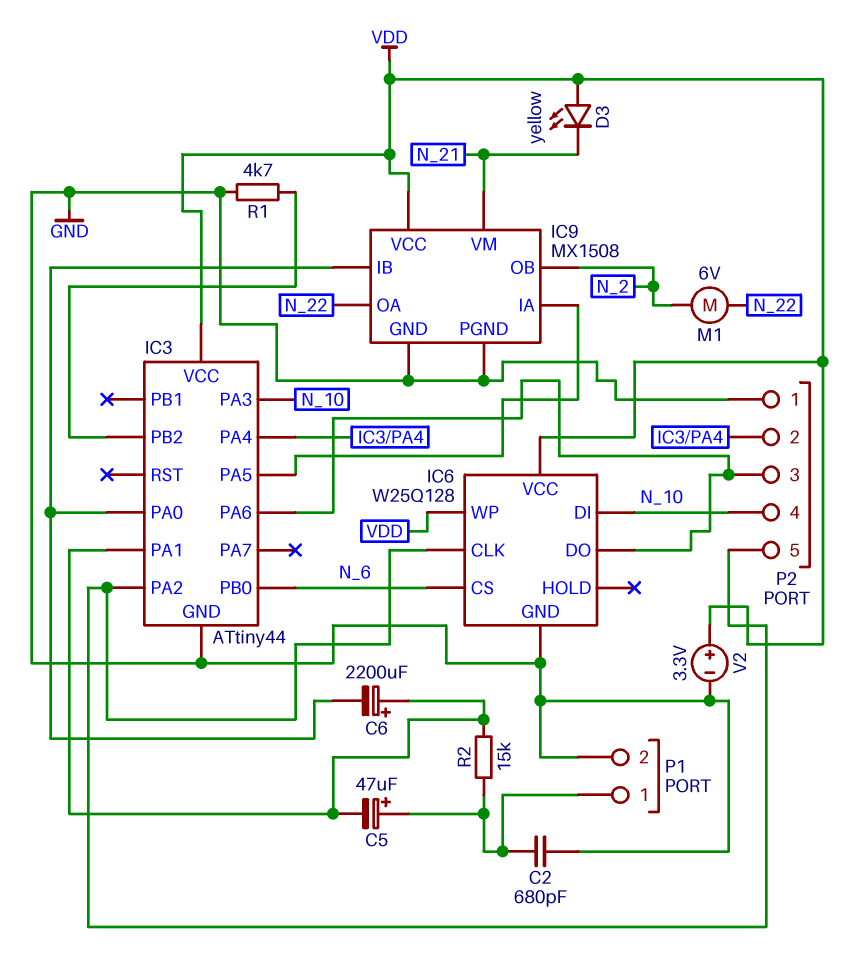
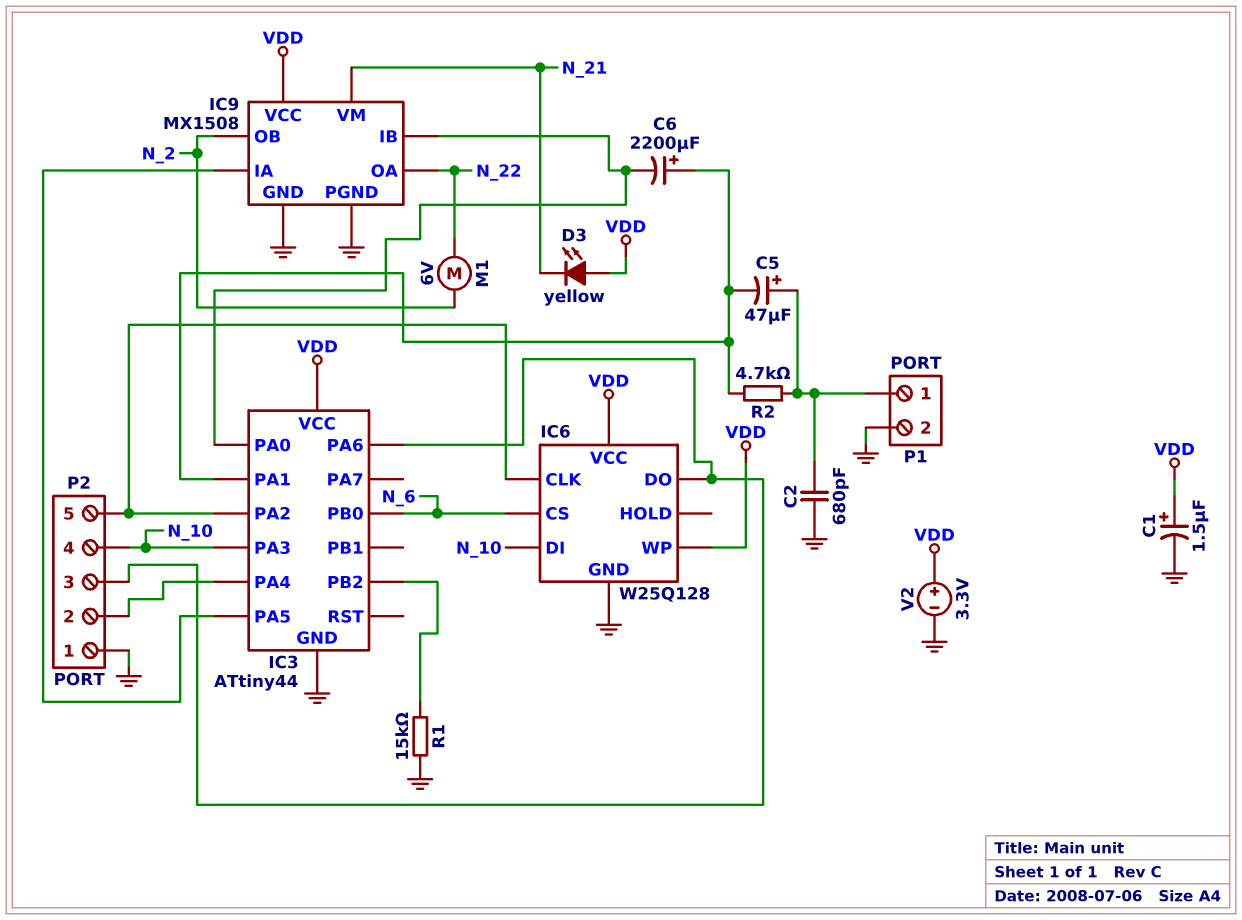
C1: none -> 1.5uF (plus VDD, minus GND)
R1: 4.7k (GND, IC3/PB2) -> 15k (GND, IC3/PB2)
R2: 15k (IC3/PA1, P1/1) -> 4.7k (IC3/PA1, P1/1)

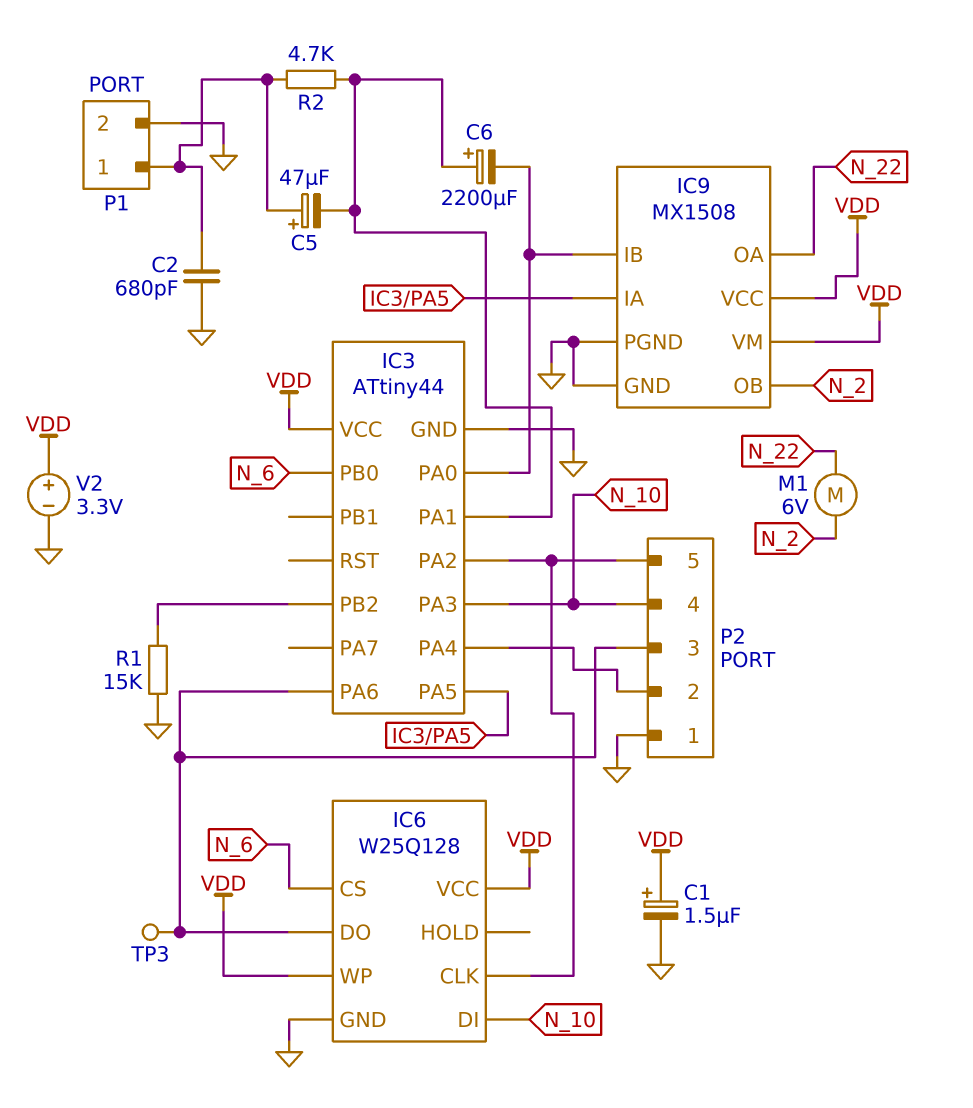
D3: LED yellow (A VDD, K N_21) -> none
IC9 pin VM: N_21 -> VDD
TP3: none -> test point (IC3/PA6)

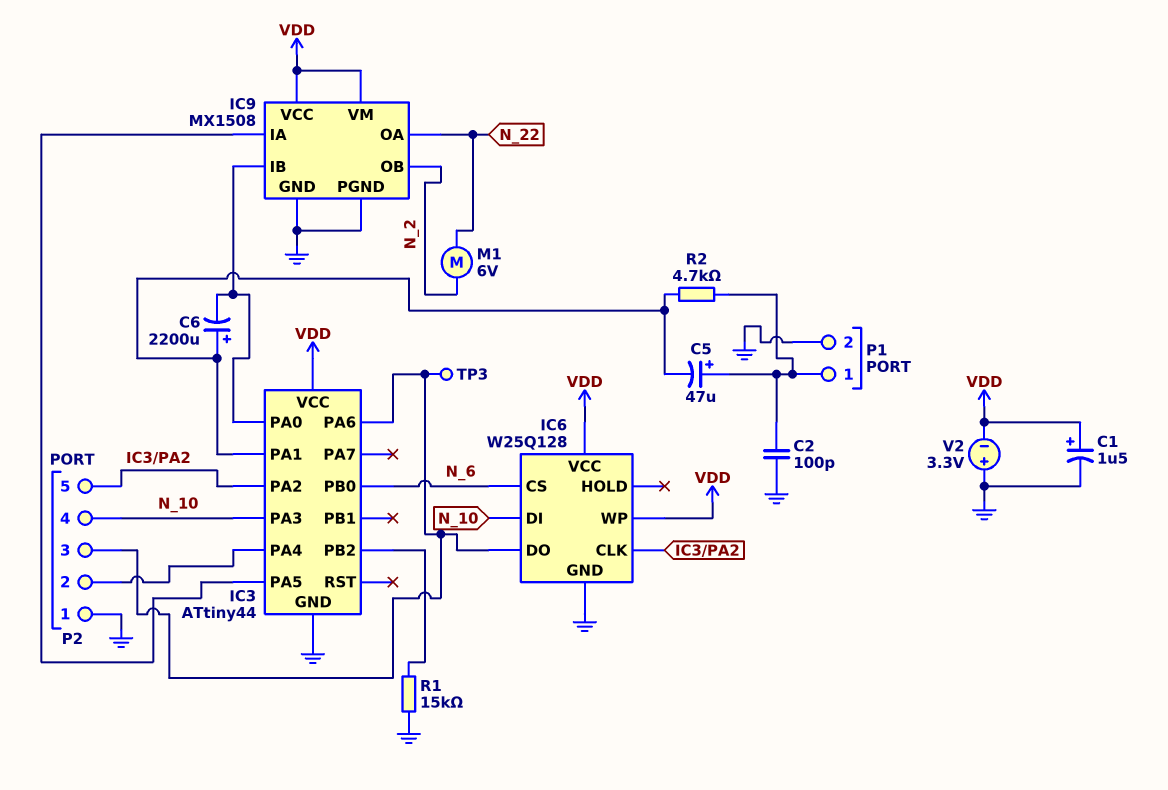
C2: 680pF (GND, P1/1) -> 100pF (GND, P1/1)
V2: 3.3V (plus VDD, minus GND) -> 3.3V (plus GND, minus VDD)

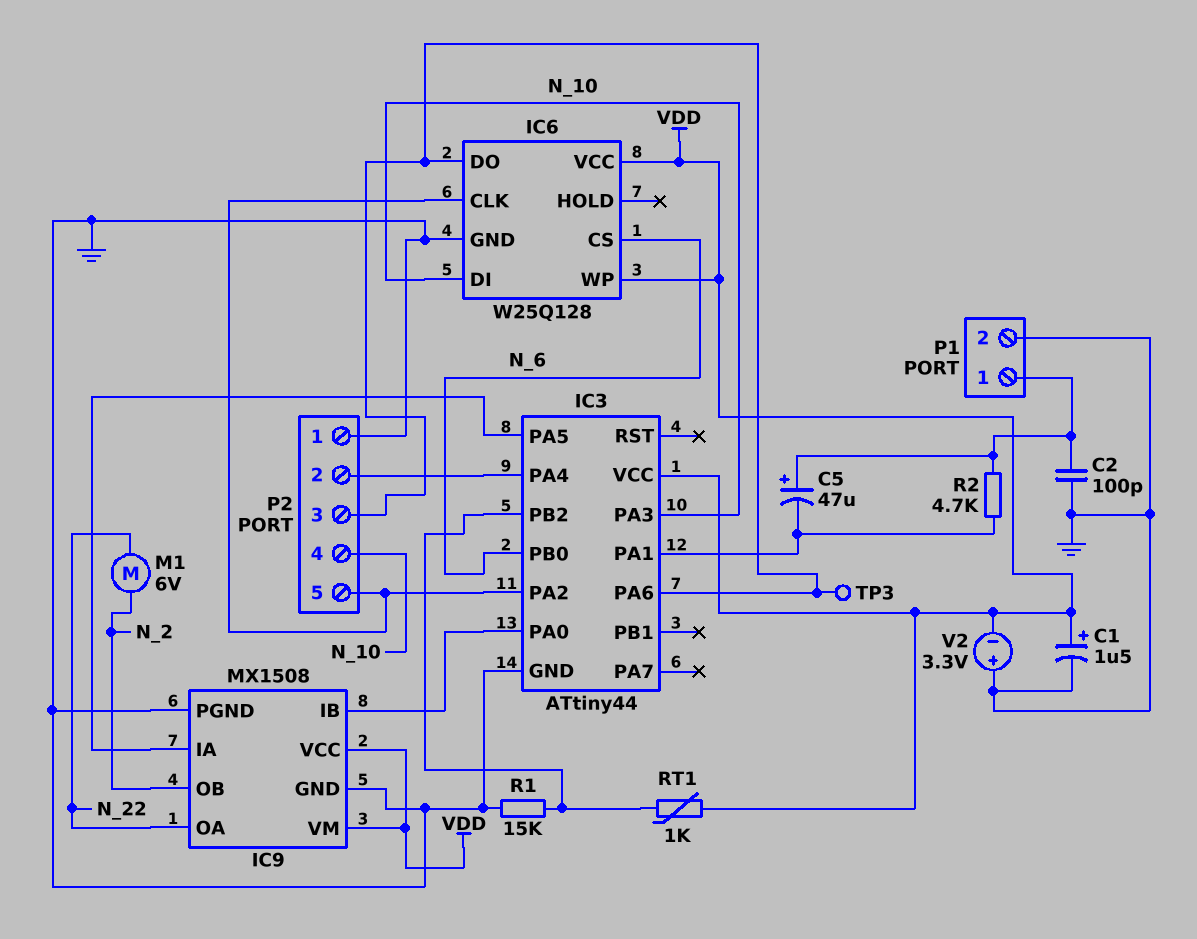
C6: 2200uF (plus IC3/PA1, minus IC3/PA0) -> none
RT1: none -> 1k (IC3/PB2, VDD)

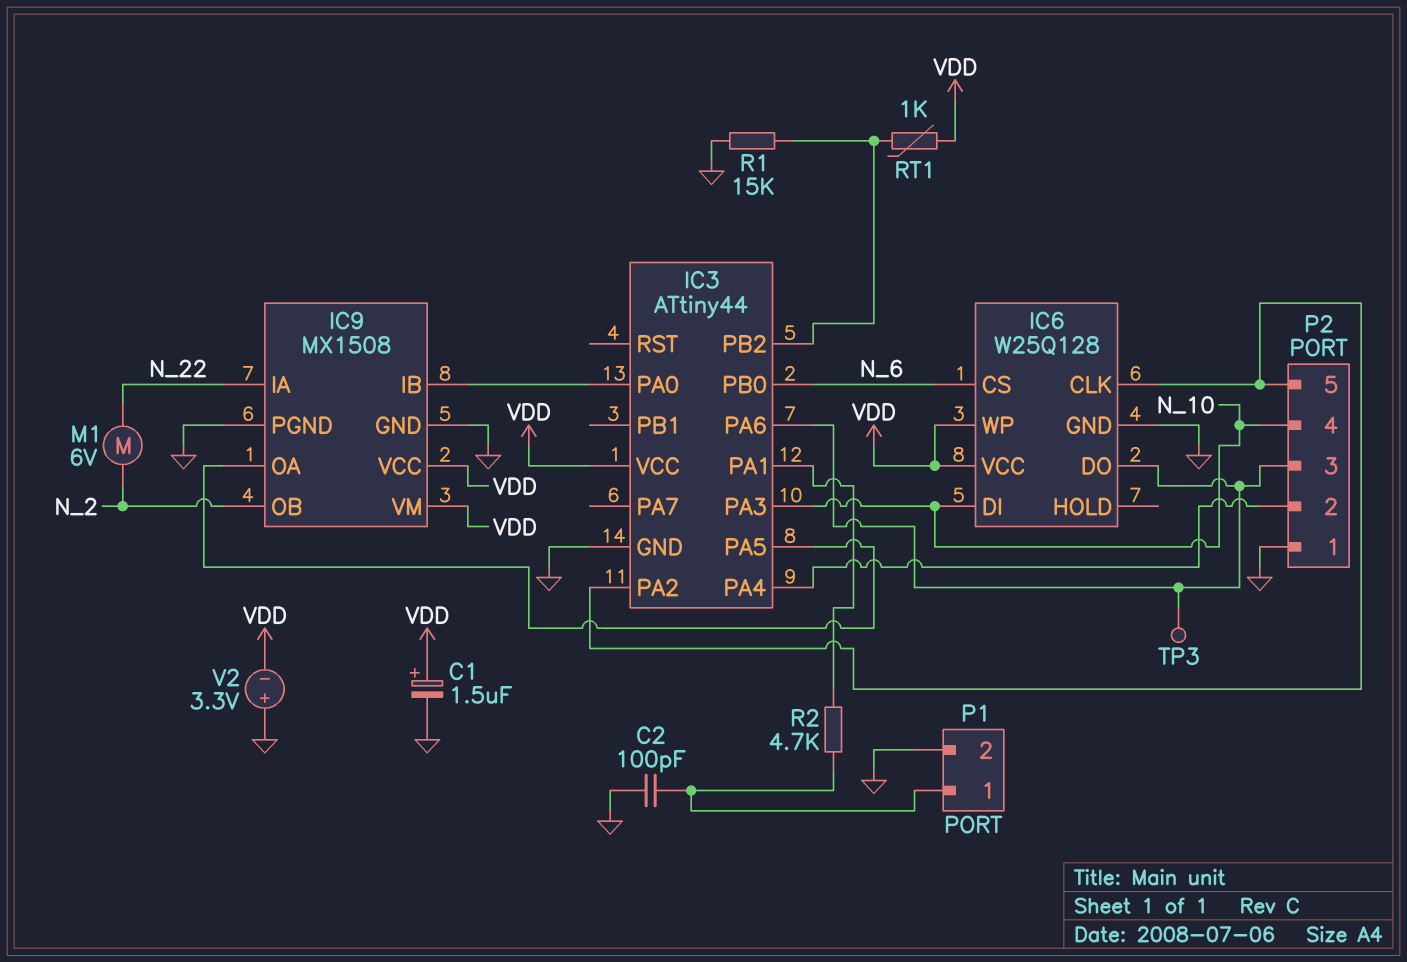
C5: 47uF (plus P1/1, minus IC3/PA1) -> none
IC9 pin IA: IC3/PA5 -> N_22
IC9 pin OA: N_22 -> IC3/PA5

